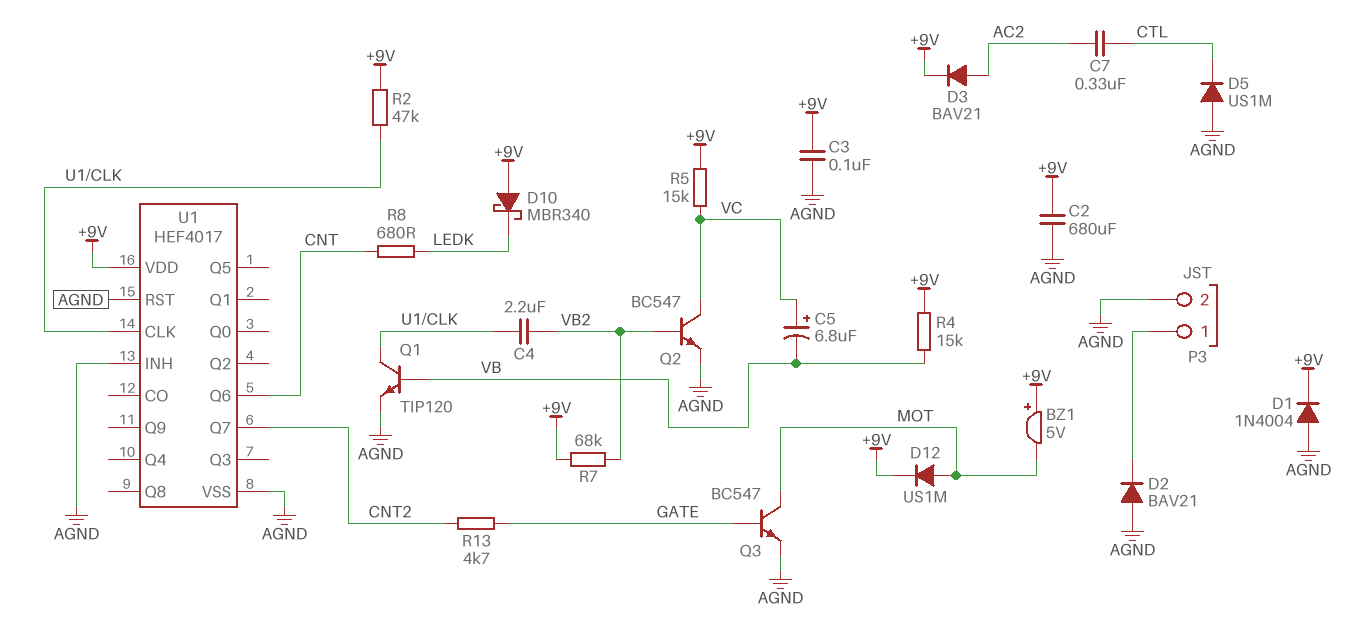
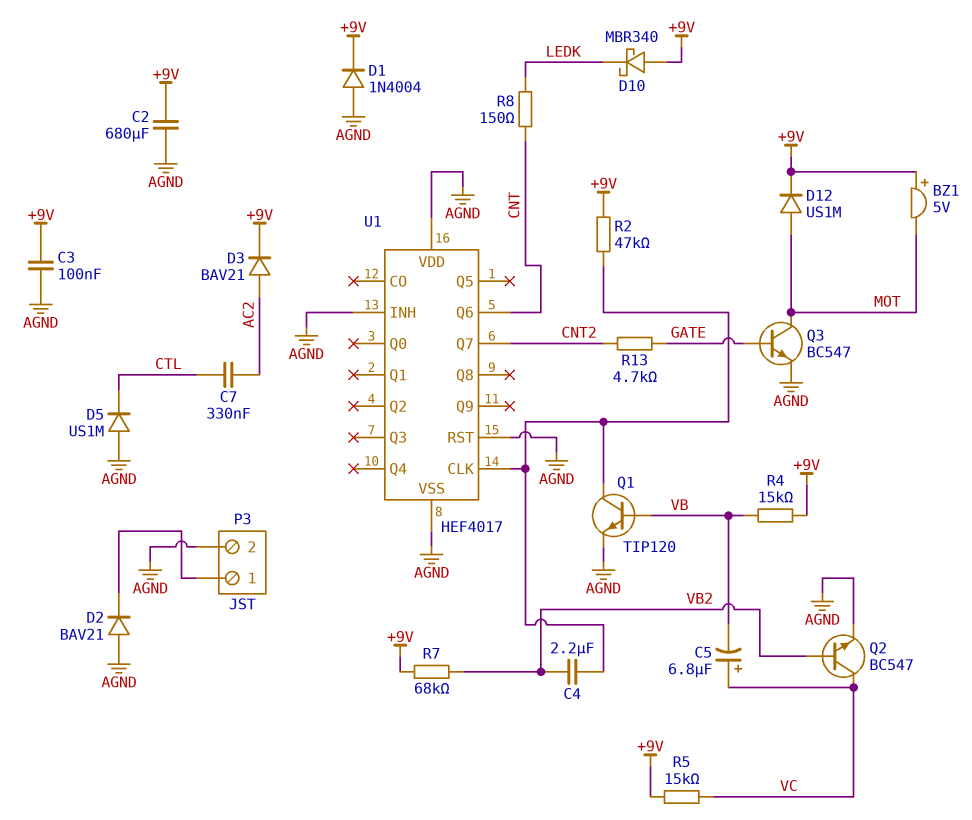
R8: 680 (CNT, LEDK) -> 150 (CNT, LEDK)
U1 pin VDD: +9V -> AGND

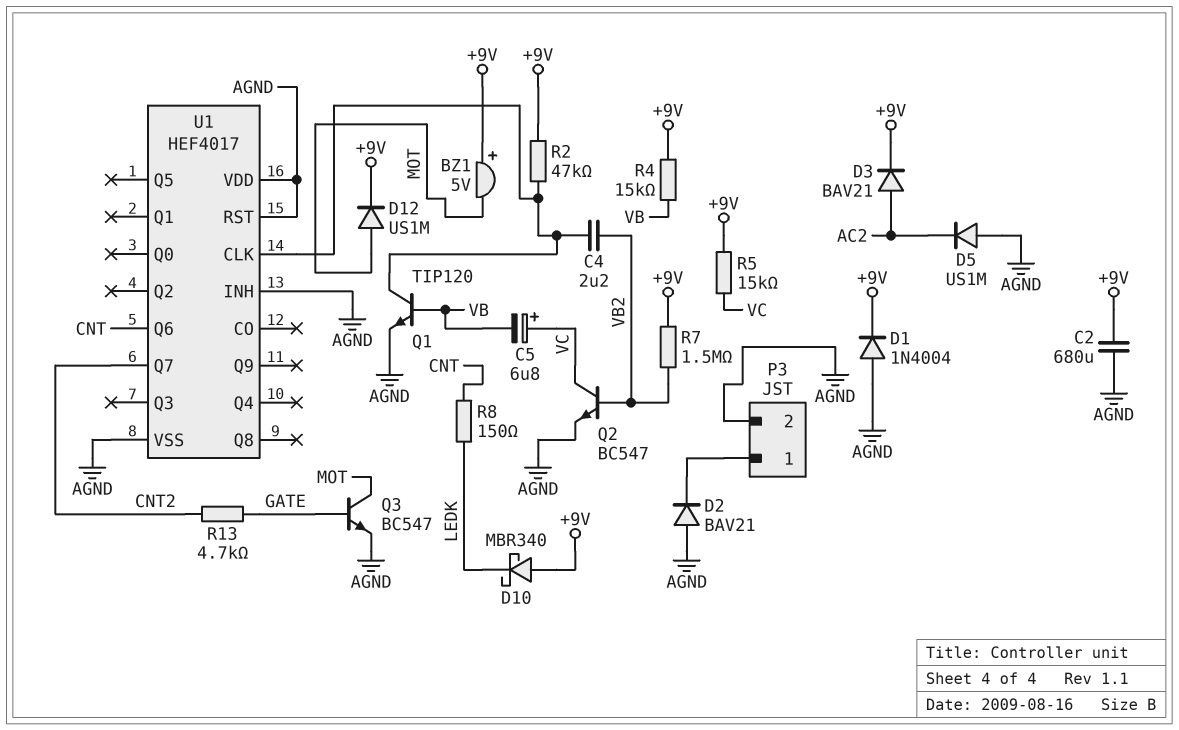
C3: 100nF (+9V, AGND) -> none
C7: 330nF (AC2, CTL) -> none
D5: diode US1M (A AGND, K CTL) -> diode US1M (A AGND, K AC2)
R7: 68k (+9V, VB2) -> 1.5M (+9V, VB2)

